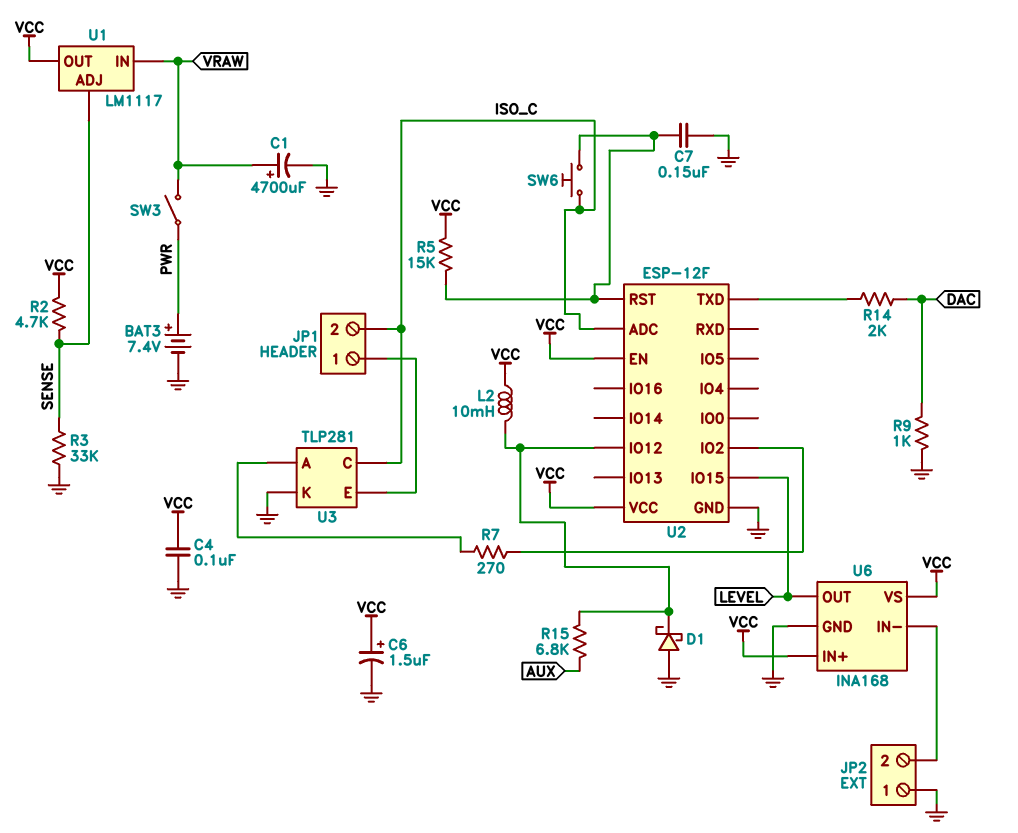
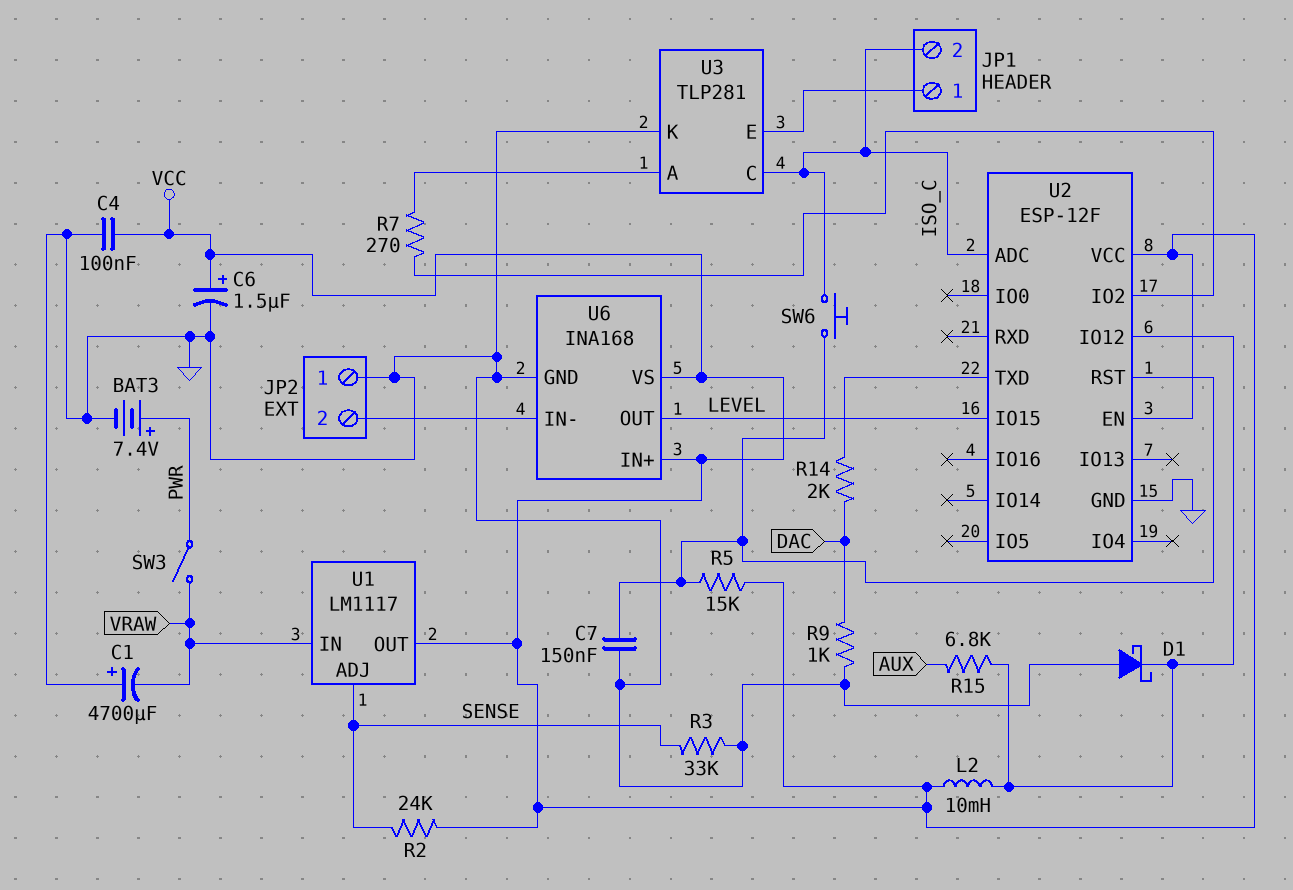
C1: 4700uF (plus VRAW, minus GND) -> 4700uF (plus GND, minus VRAW)
R2: 4.7k (SENSE, VCC) -> 24k (SENSE, VCC)

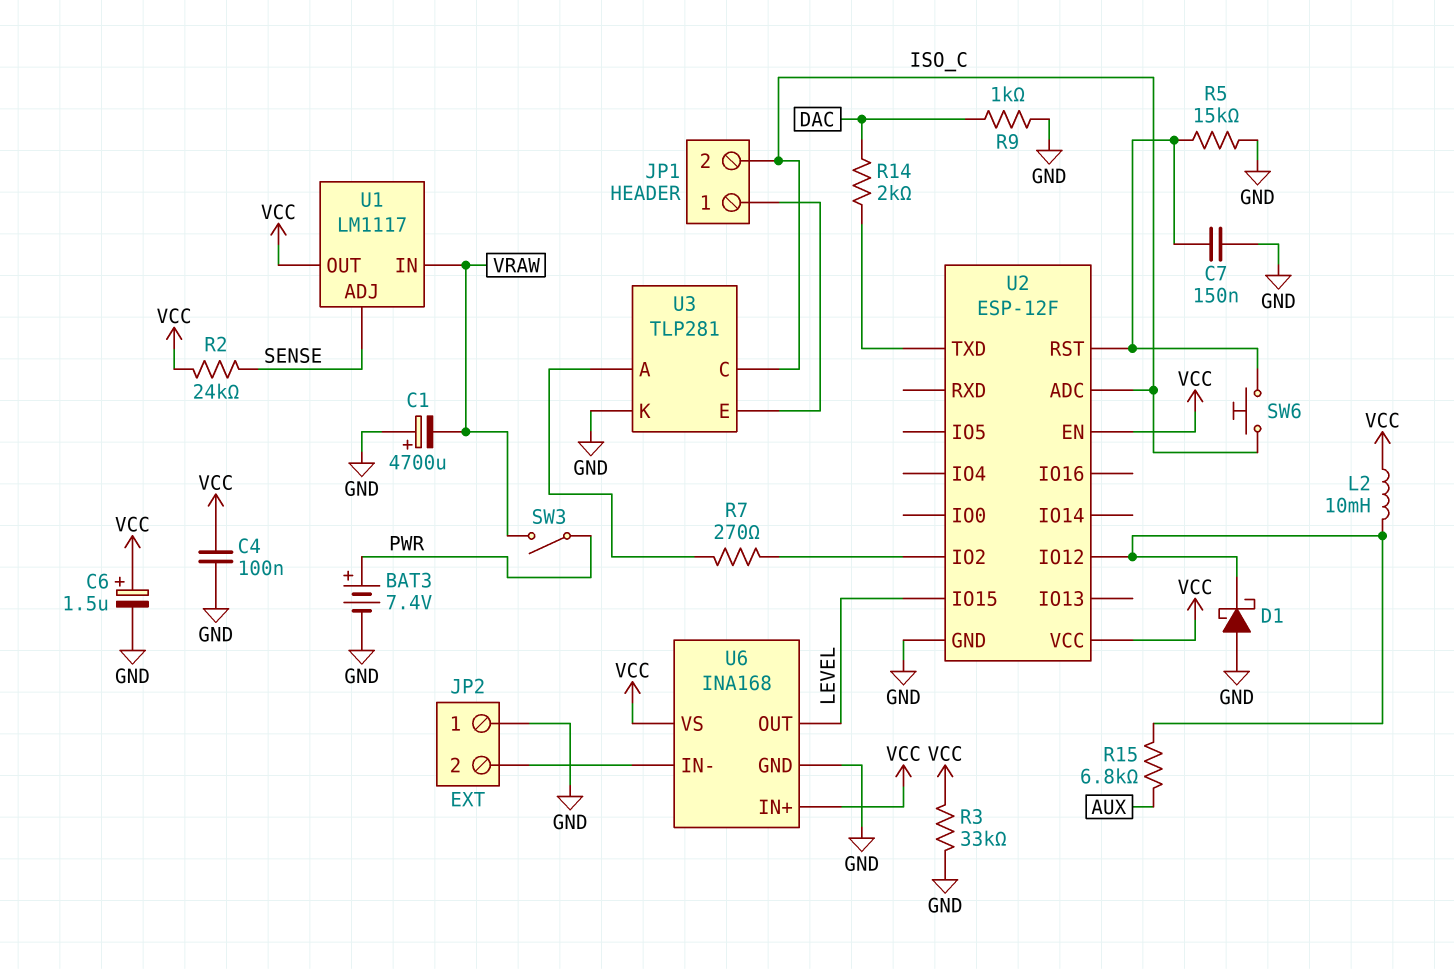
R3: 33k (GND, SENSE) -> 33k (GND, VCC)
R5: 15k (U2/RST, VCC) -> 15k (GND, U2/RST)

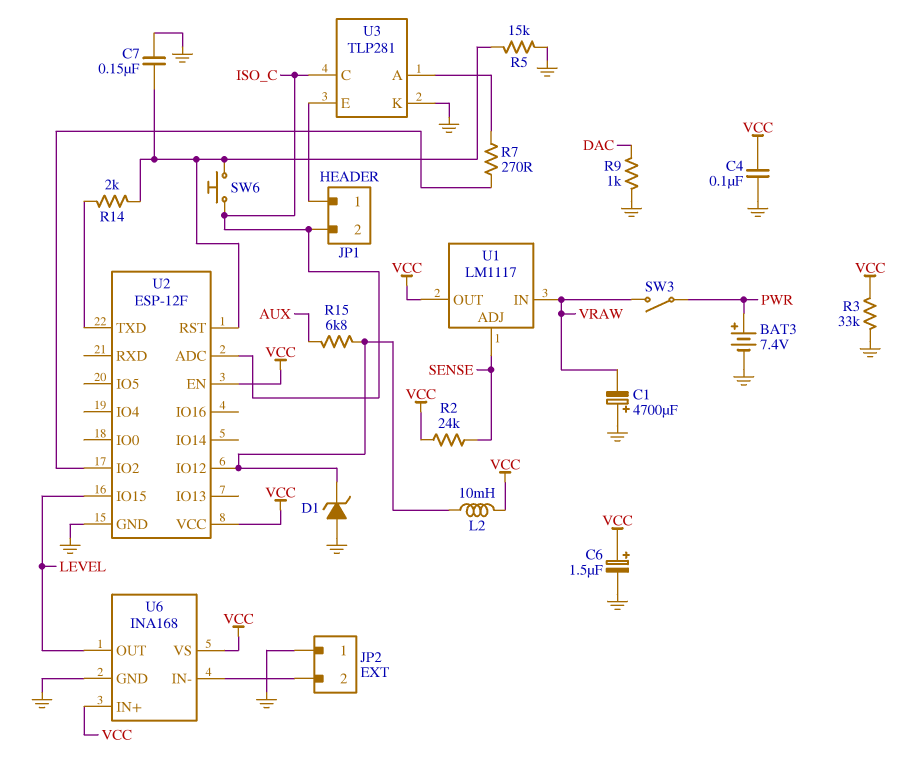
D1: schottky (A GND, K U2/IO12) -> zener (A GND, K U2/IO12)
R14: 2k (DAC, U2/TXD) -> 2k (U2/RST, U2/TXD)

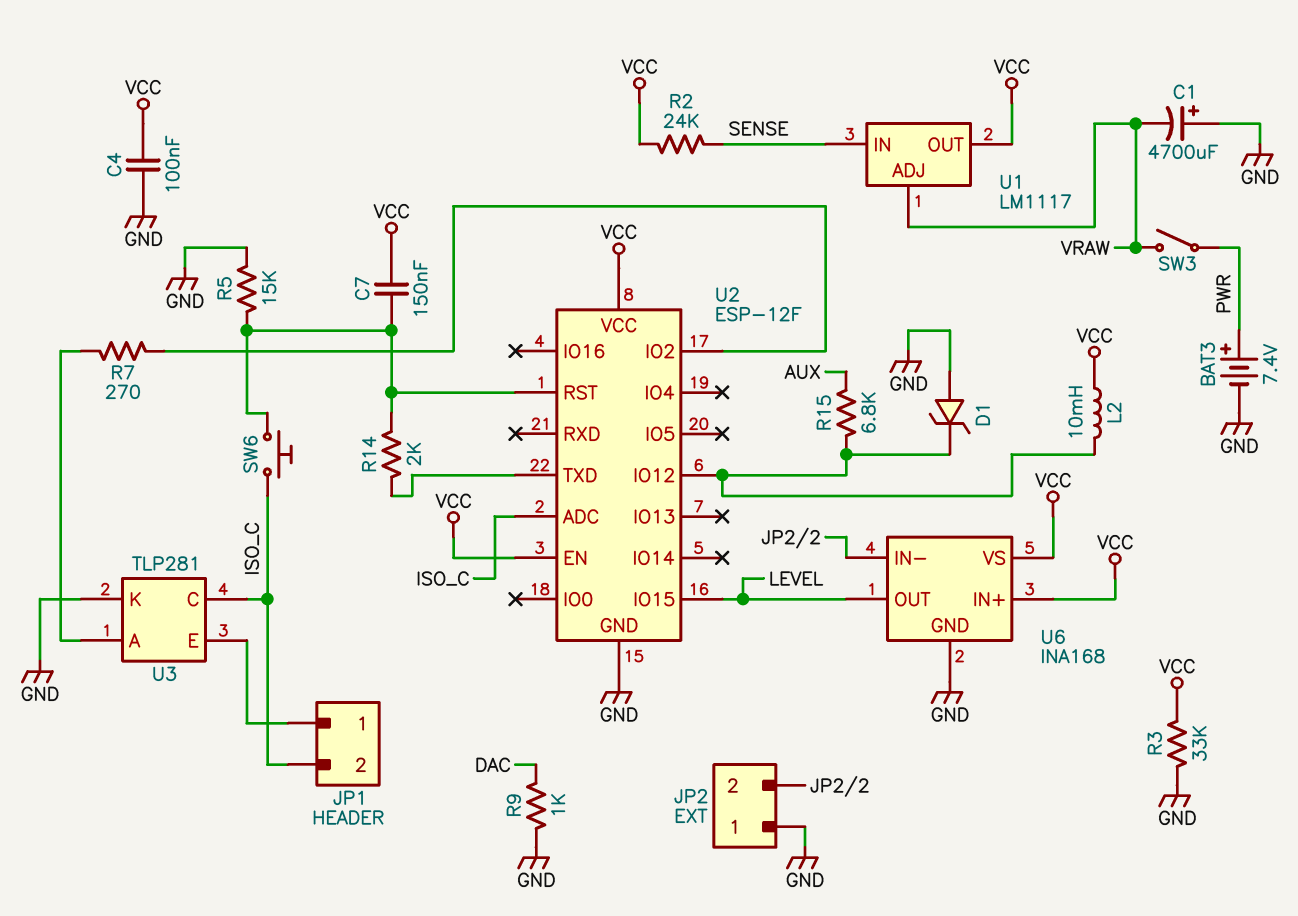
C6: 1.5uF (plus VCC, minus GND) -> none
C7: 150nF (GND, U2/RST) -> 150nF (U2/RST, VCC)
U1 pin ADJ: SENSE -> VRAW
U1 pin IN: VRAW -> SENSE

